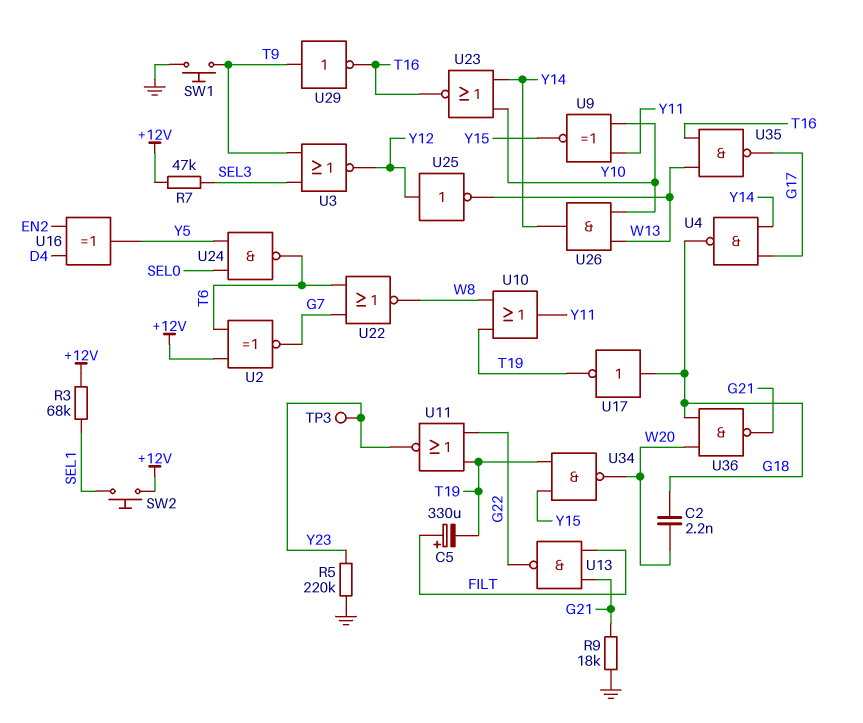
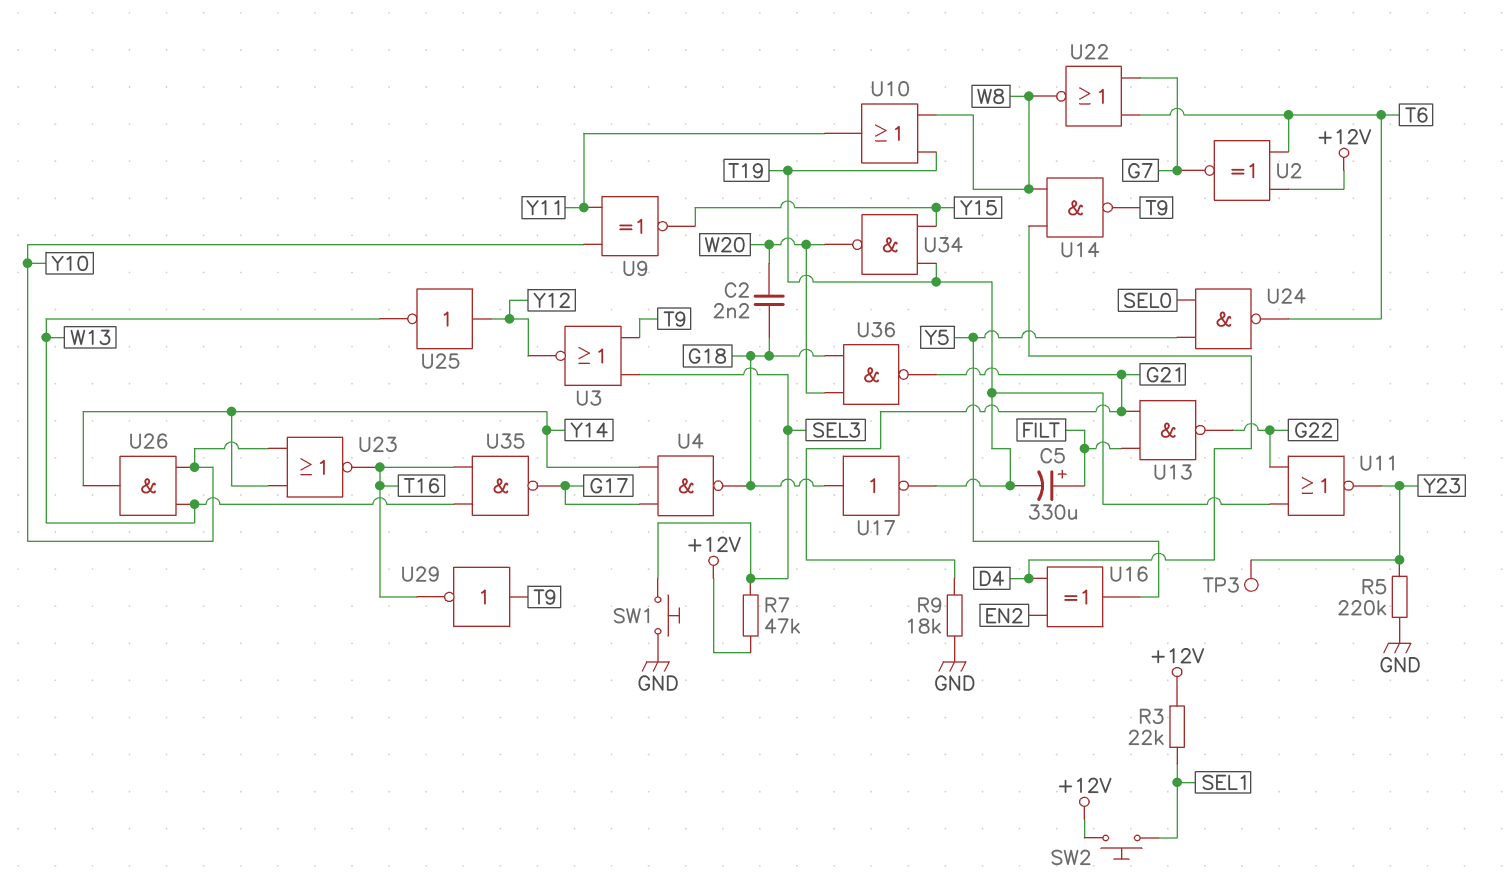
R3: 68k (+12V, SEL1) -> 22k (+12V, SEL1)
SW1: button (GND, T9) -> button (GND, SEL3)
U14: none -> NAND (in D4, in W8, out T9)

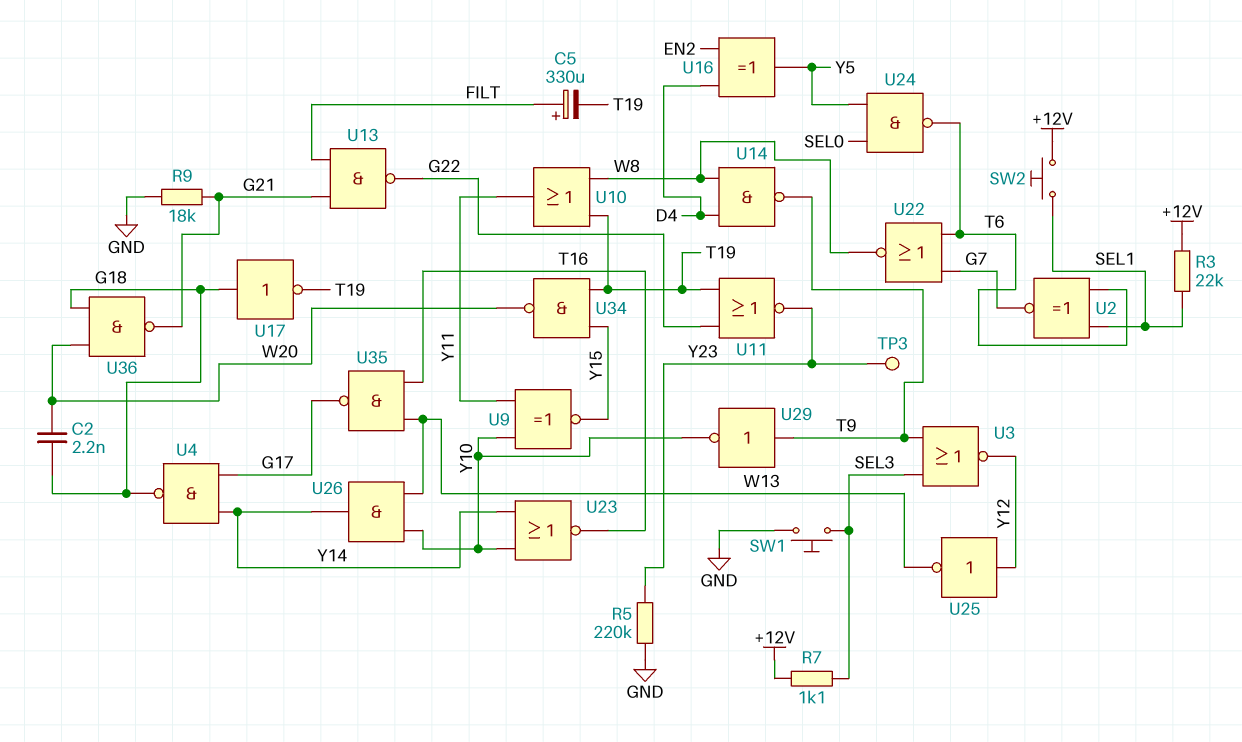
R7: 47k (+12V, SEL3) -> 1.1k (+12V, SEL3)
U2: XNOR (in +12V, in T6, out G7) -> XNOR (in SEL1, in T6, out G7)
U29: NOT (in T9, out T16) -> NOT (in T9, out Y10)

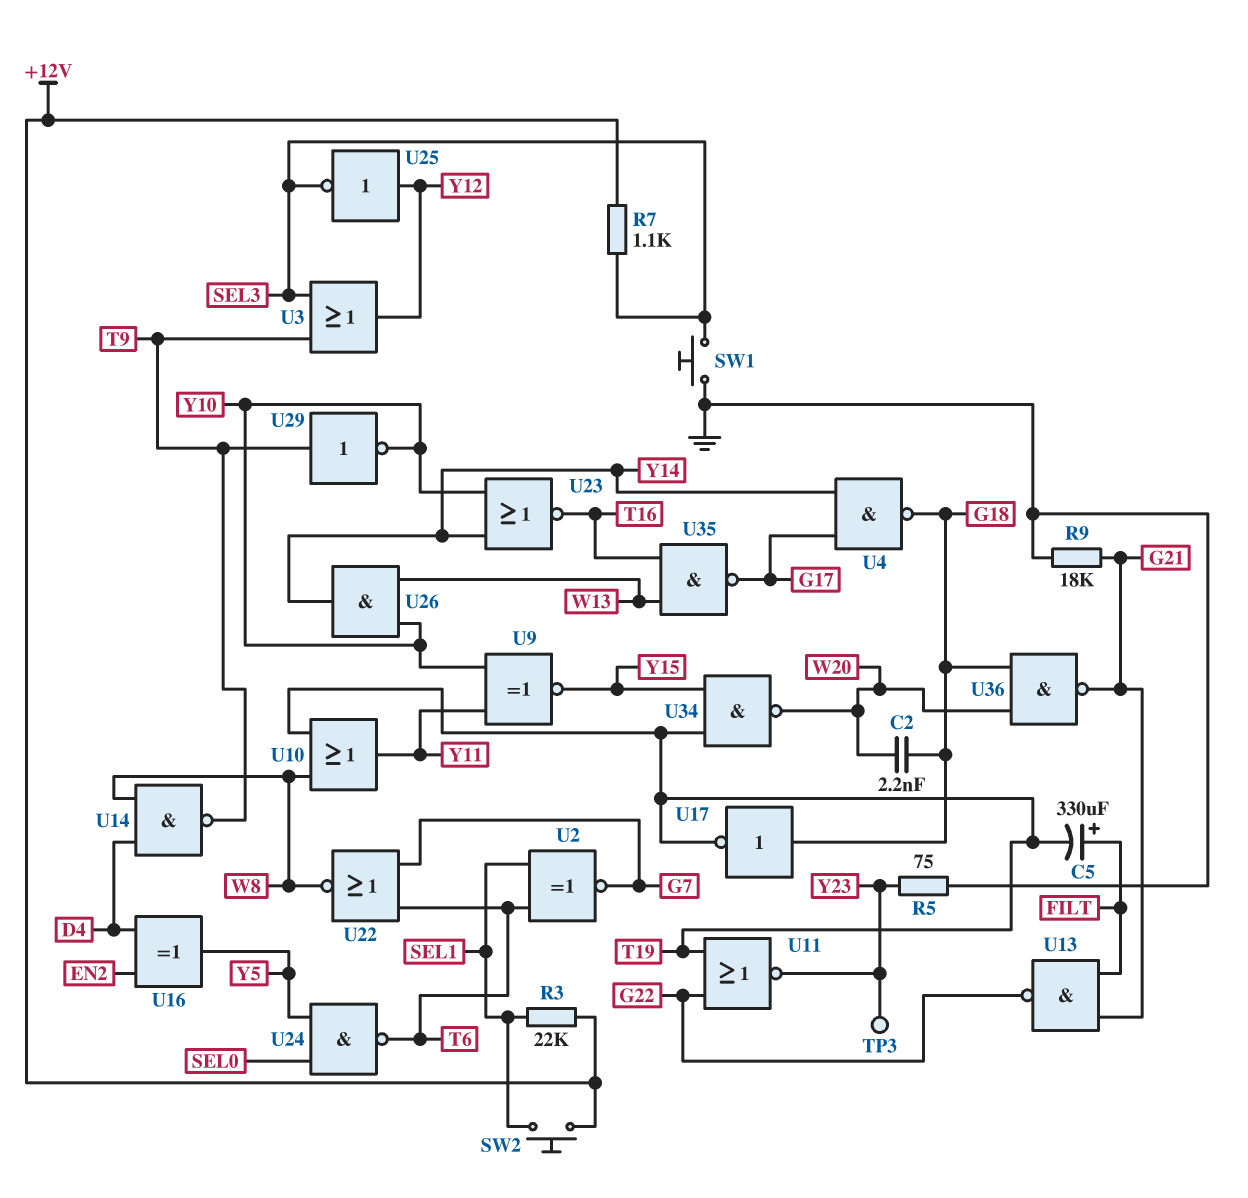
R5: 220k (GND, Y23) -> 75 (GND, Y23)
U3: NOR (in SEL3, in T9, out Y12) -> OR (in SEL3, in T9, out Y12)
U25: NOT (in Y12, out W13) -> NOT (in Y12, out SEL3)

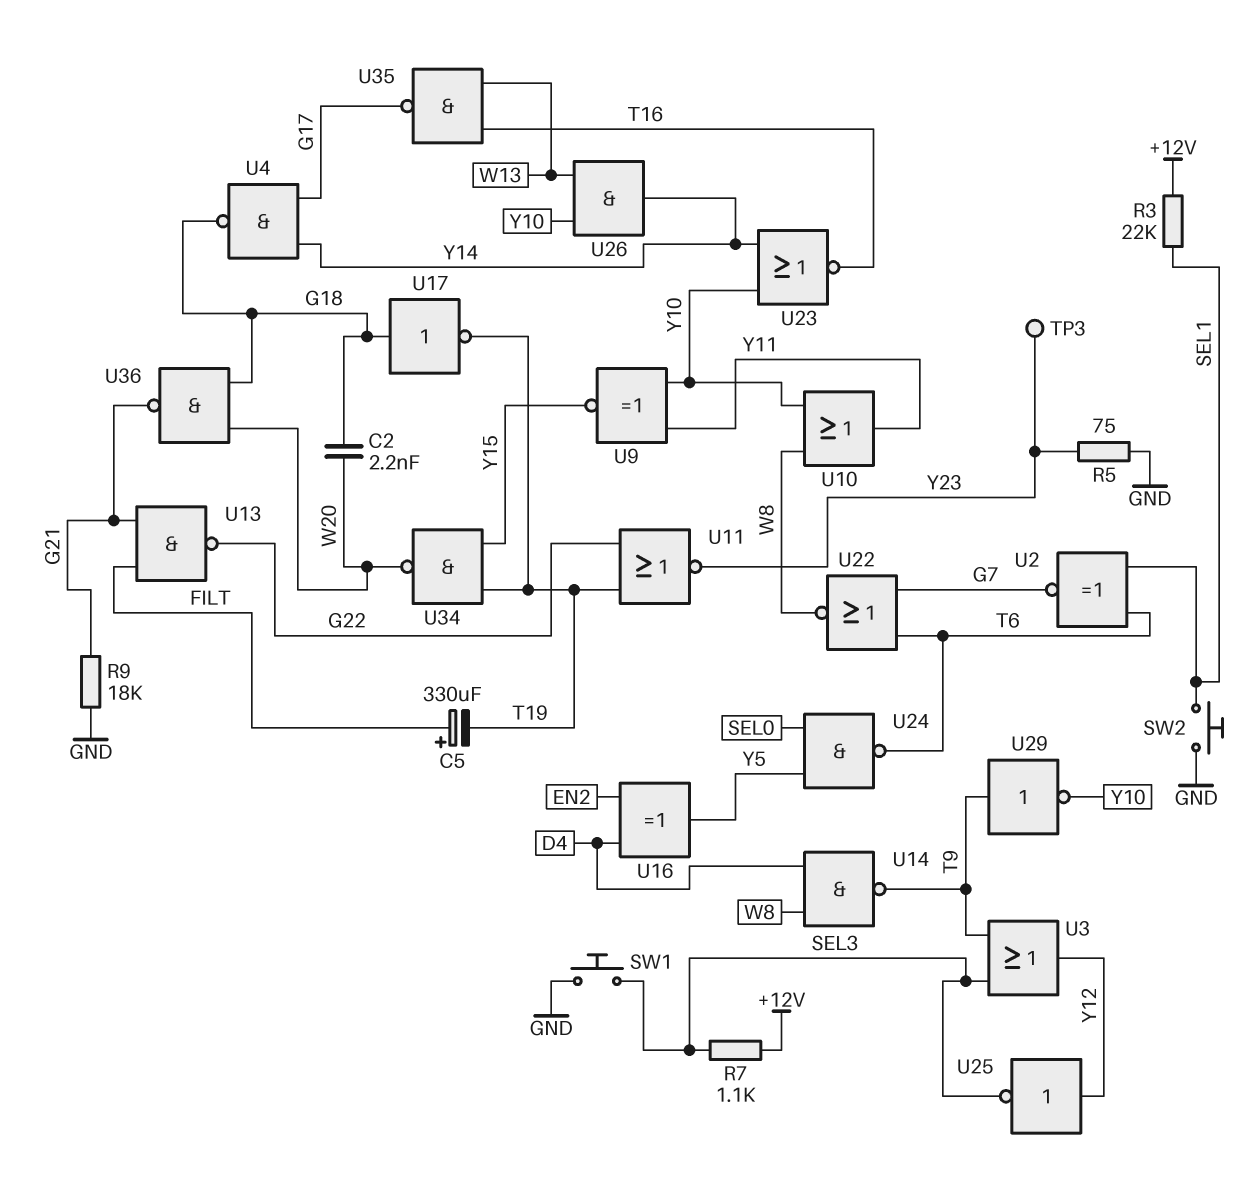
SW2: button (+12V, SEL1) -> button (GND, SEL1)
U10: OR (in T19, in W8, out Y11) -> OR (in W8, in Y10, out Y11)

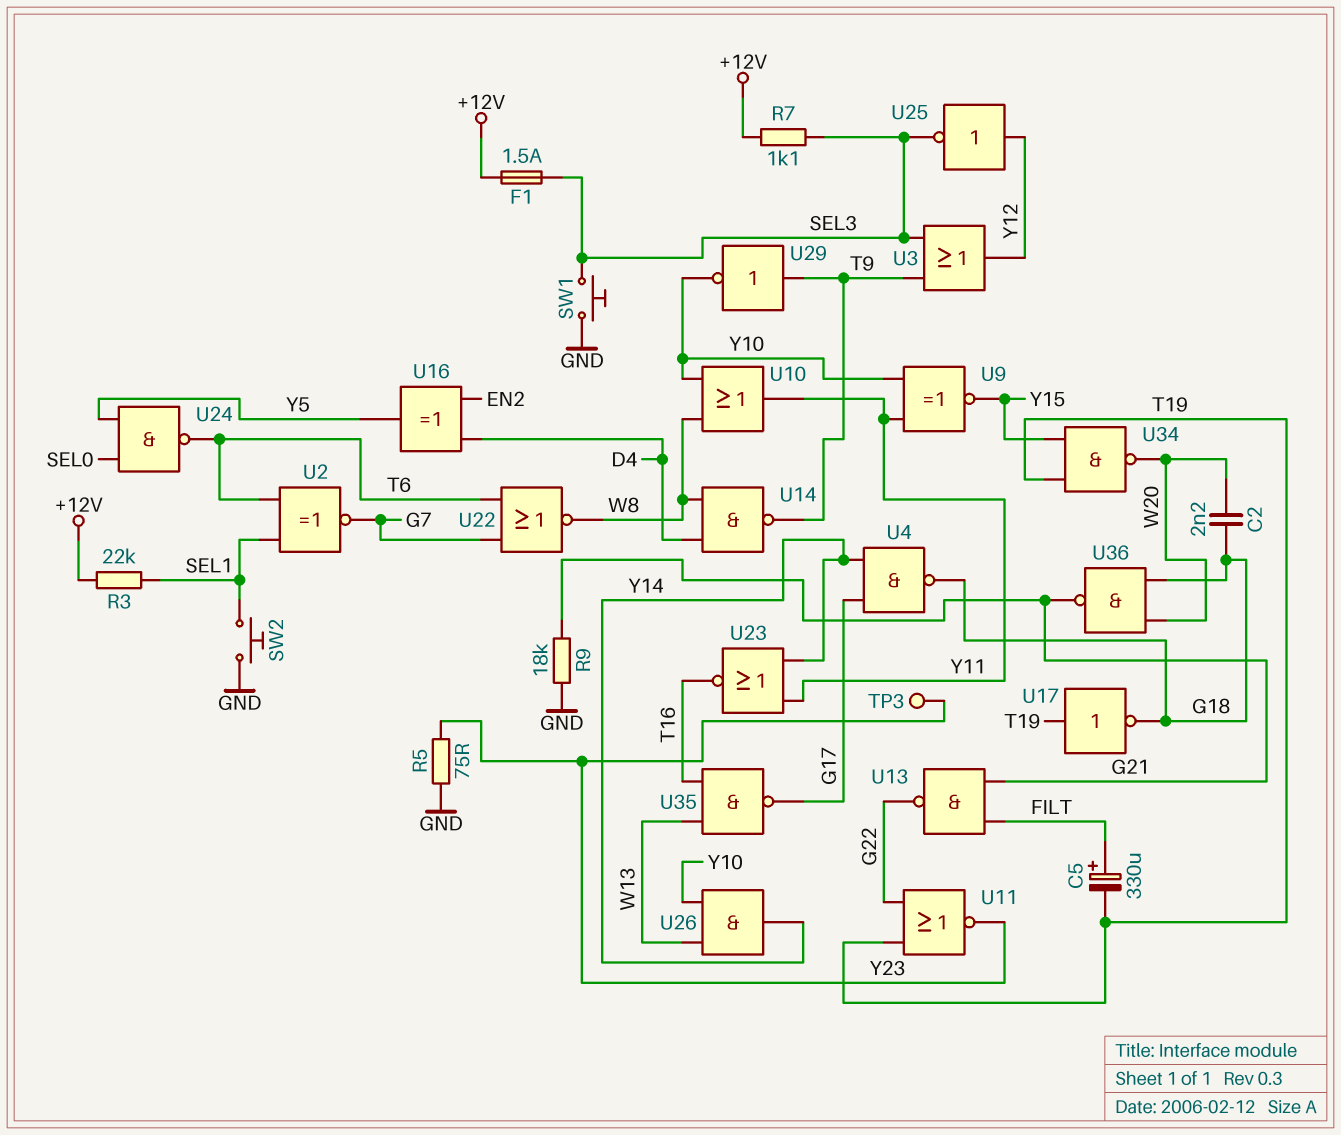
F1: none -> 1.5A (+12V, SEL3)
U17: NOT (in G18, out T19) -> NOT (in T19, out G18)
U23: NOR (in Y10, in Y14, out T16) -> NOR (in Y11, in Y14, out T16)

